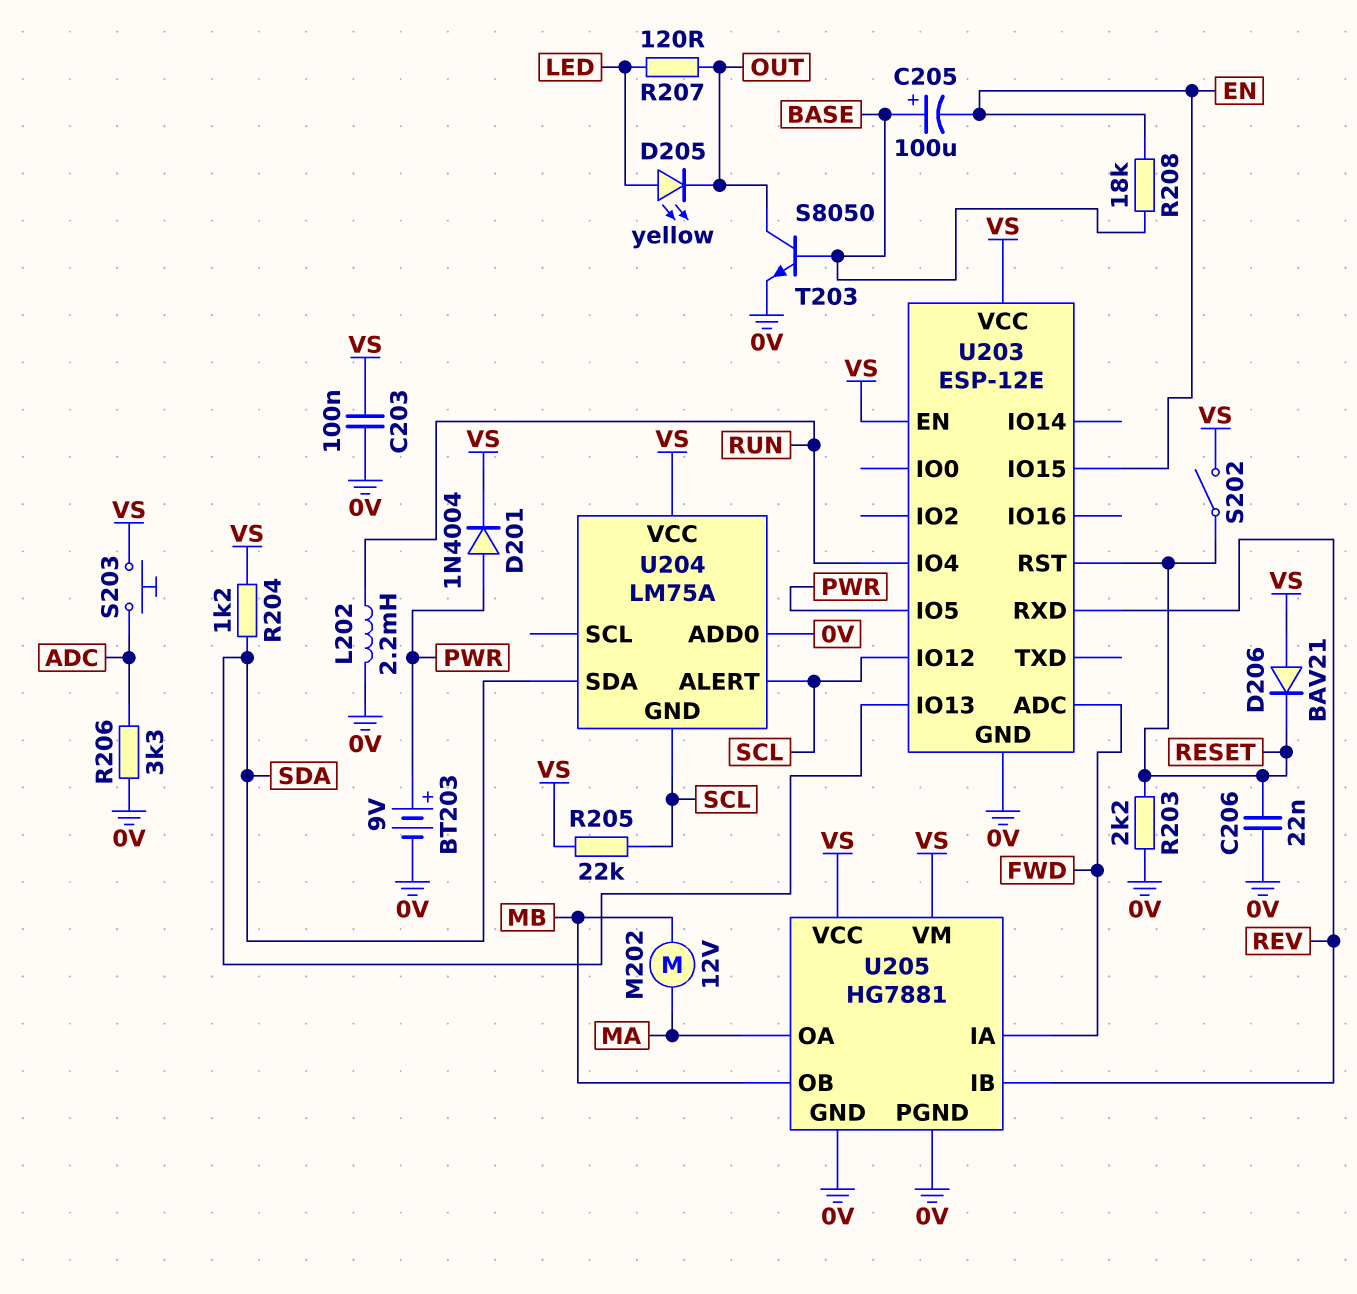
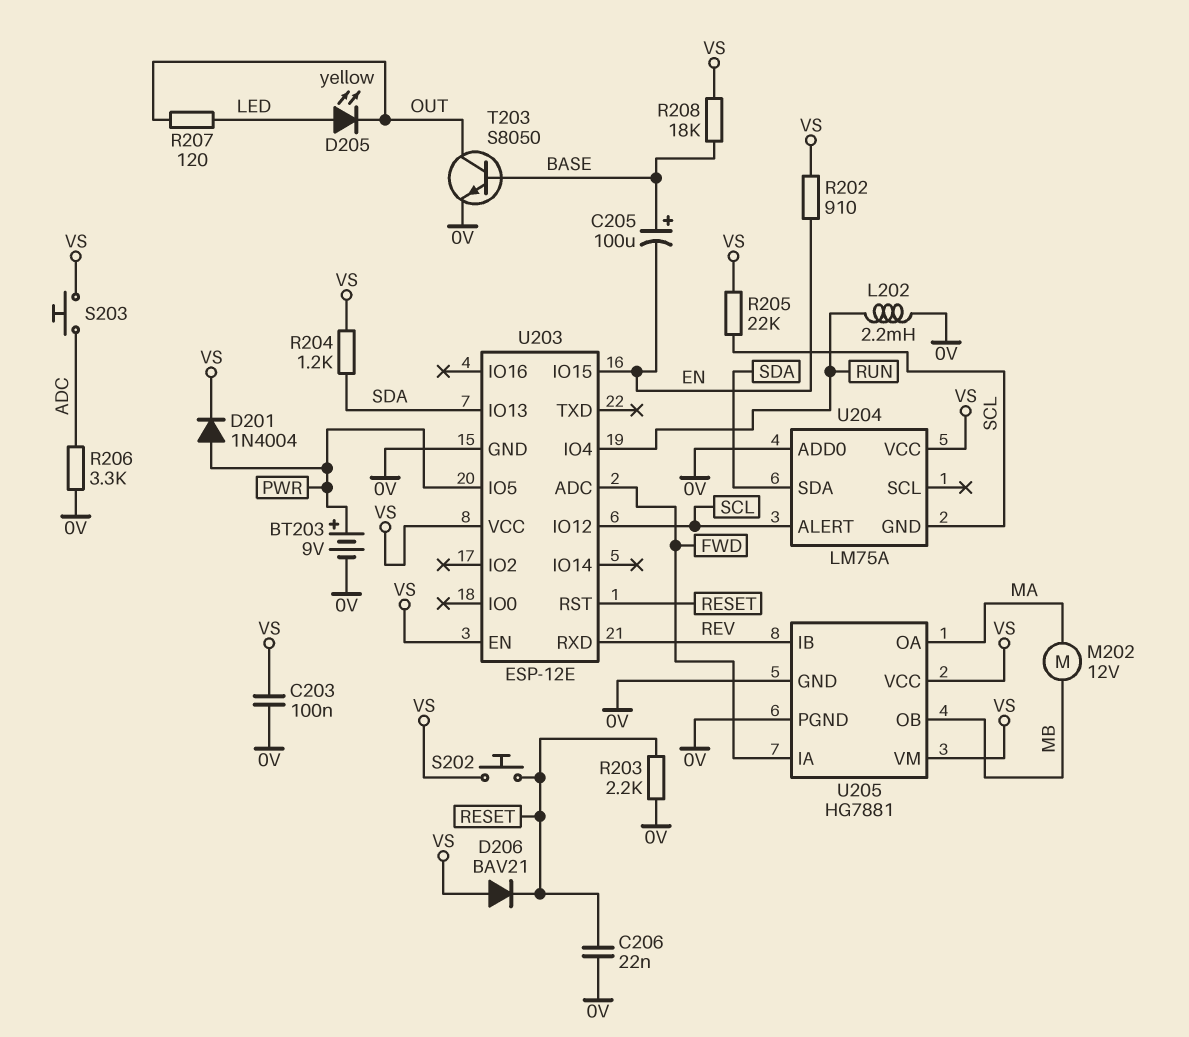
R202: none -> 910 (EN, VS)
R208: 18k (BASE, EN) -> 18k (BASE, VS)
S202: switch (RESET, VS) -> button (RESET, VS)

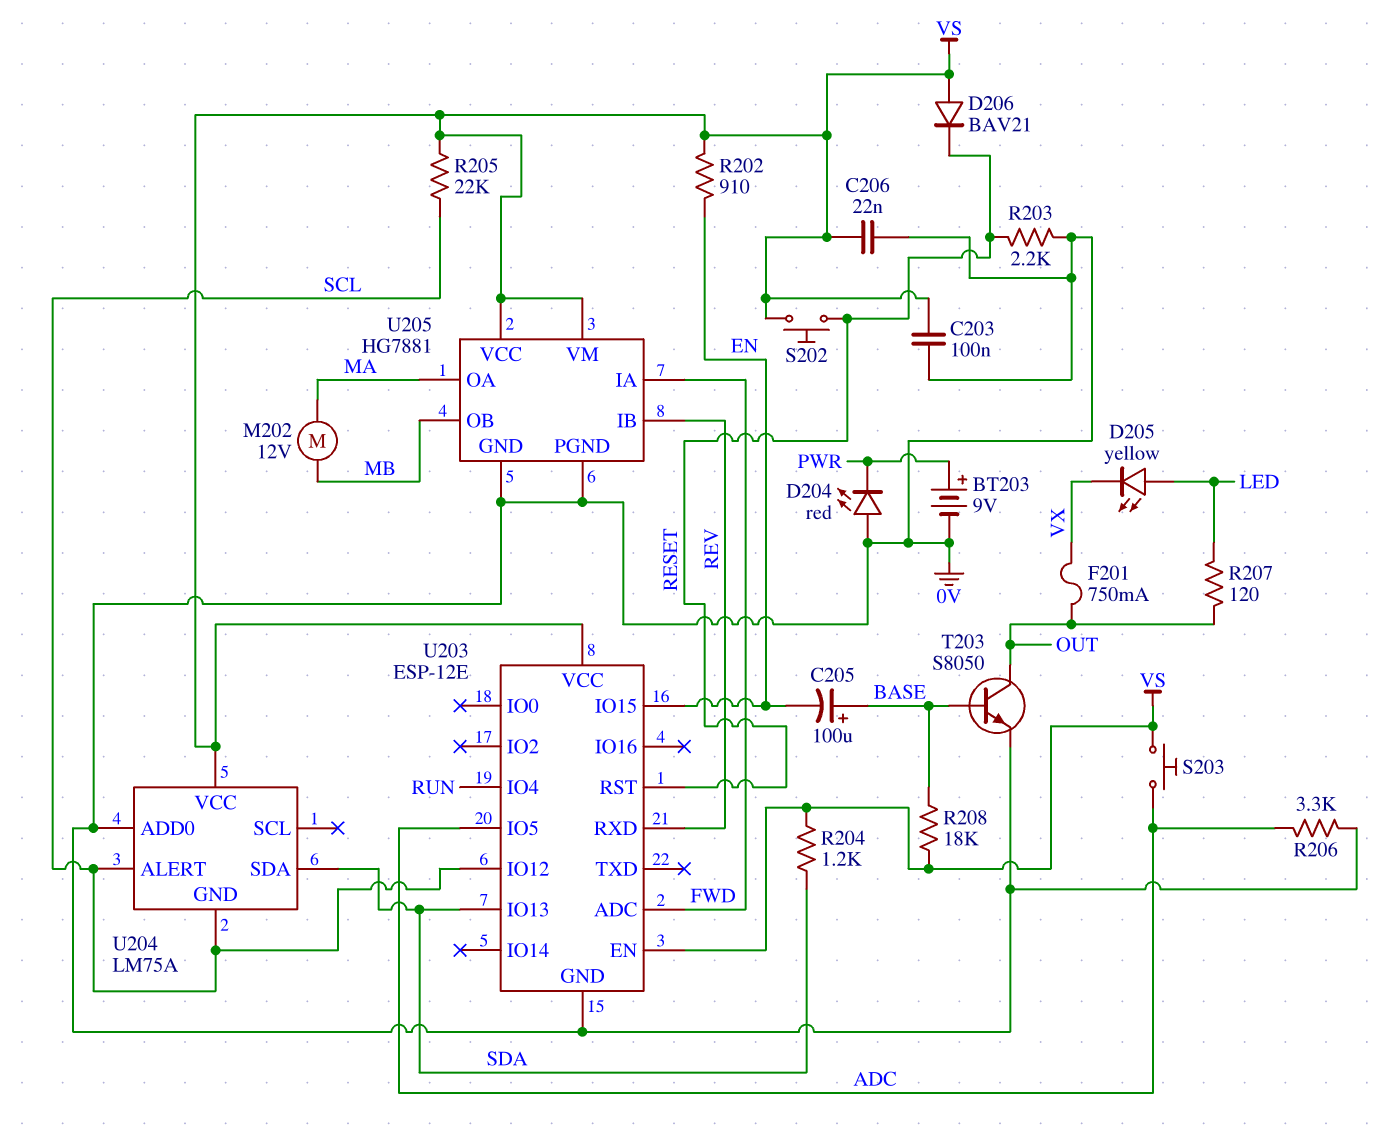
C206: 22nF (0V, RESET) -> 22nF (0V, VS)
D201: diode 1N4004 (A PWR, K VS) -> none
D204: none -> LED red (A 0V, K PWR)
D205: LED yellow (A LED, K OUT) -> LED yellow (A LED, K VX)
F201: none -> 750mA (OUT, VX)
L202: 2.2mH (0V, RUN) -> none
U203 pin IO5: PWR -> ADC

